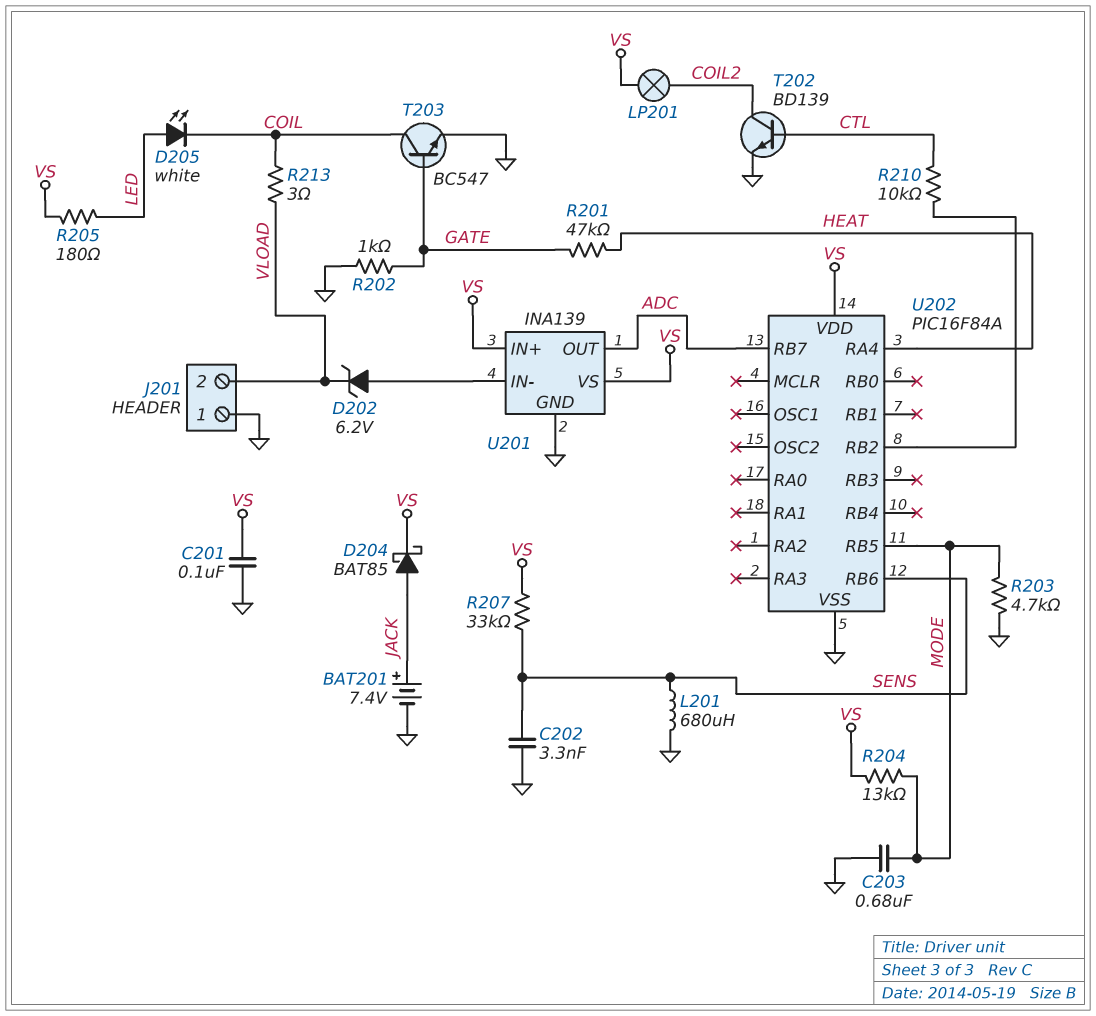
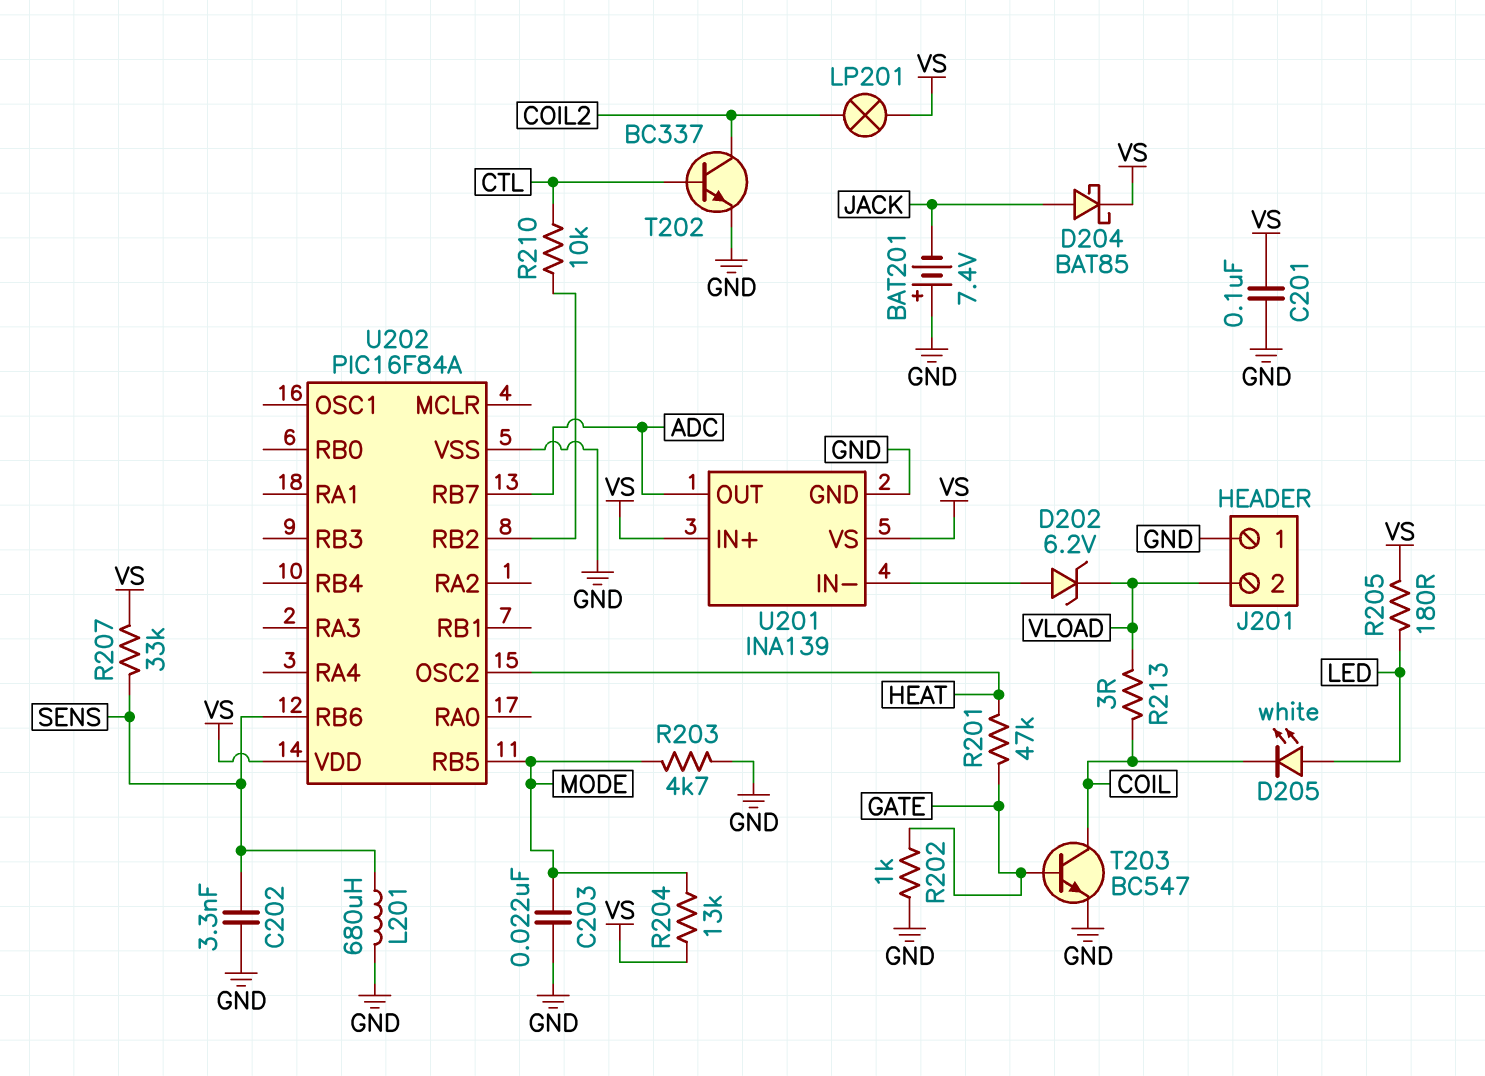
BAT201: 7.4V (plus JACK, minus GND) -> 7.4V (plus GND, minus JACK)
C203: 680nF (GND, MODE) -> 22nF (GND, MODE)
T202: NPN BD139 (B CTL, C COIL2, E GND) -> NPN BC337 (B CTL, C COIL2, E GND)
U202 pin OSC2: none -> HEAT
U202 pin RA4: HEAT -> none

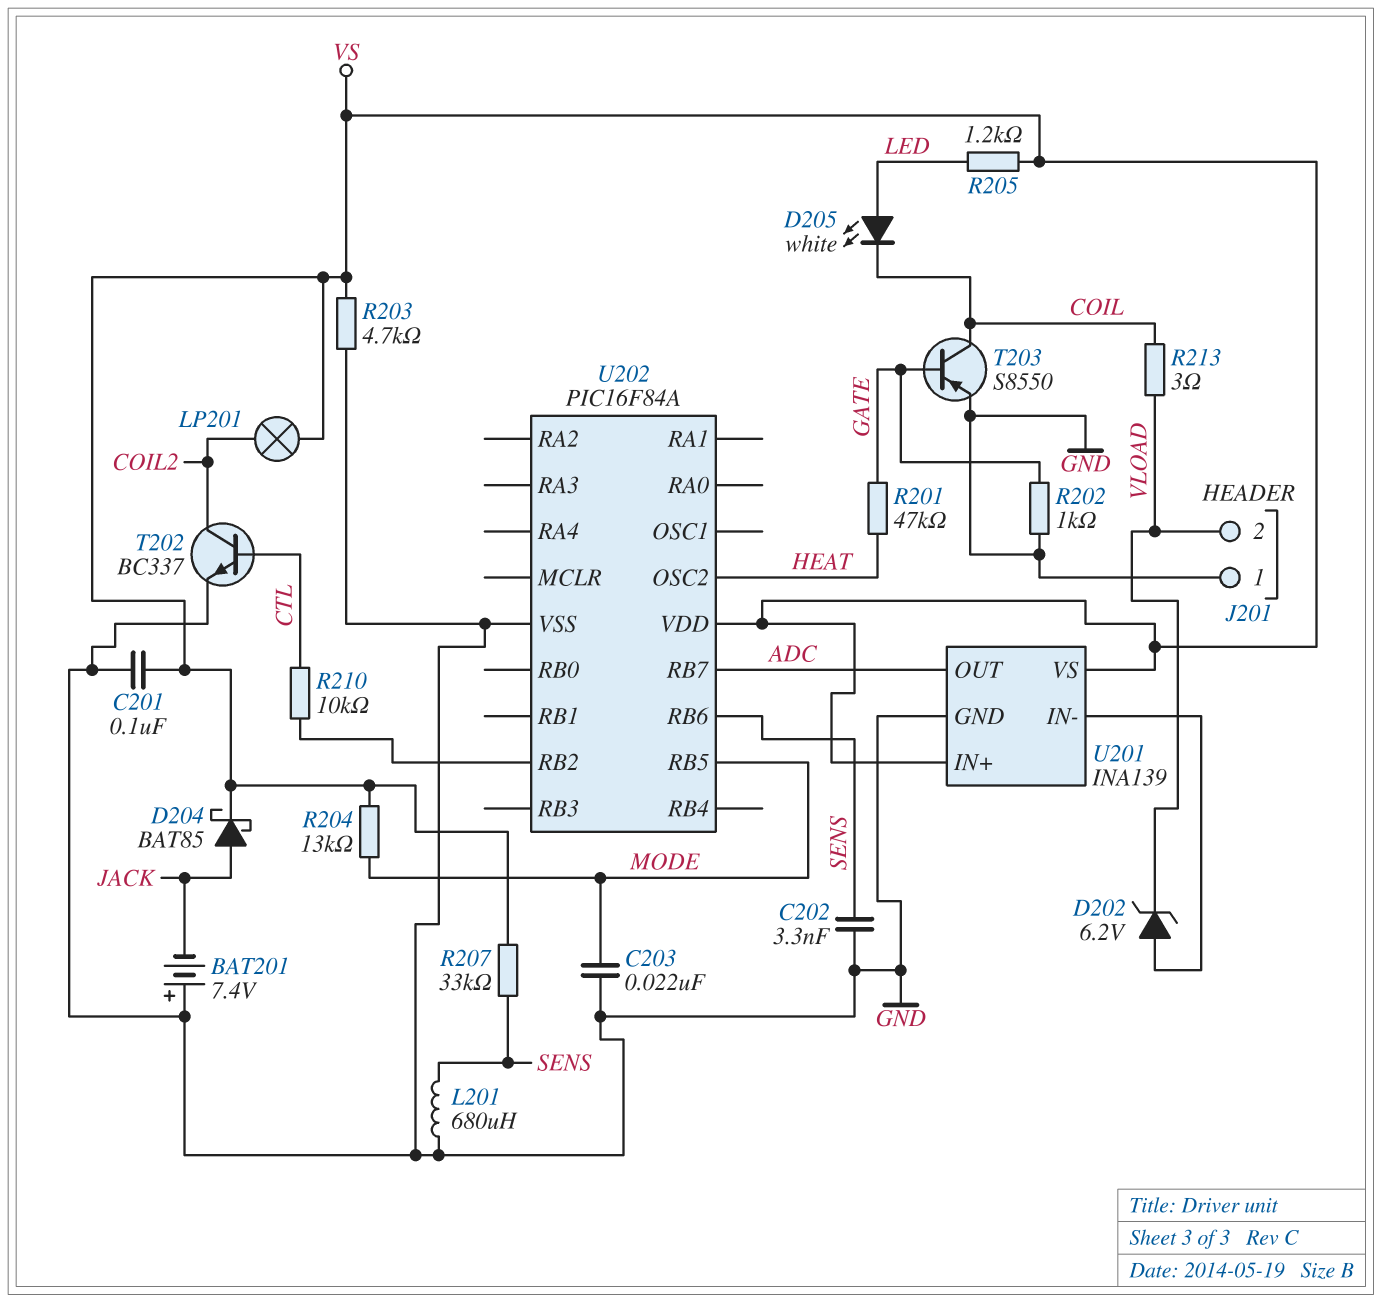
R203: 4.7k (GND, MODE) -> 4.7k (GND, VS)
R205: 180 (LED, VS) -> 1.2k (LED, VS)
T203: NPN BC547 (B GATE, C COIL, E GND) -> PNP S8550 (B GATE, C COIL, E GND)

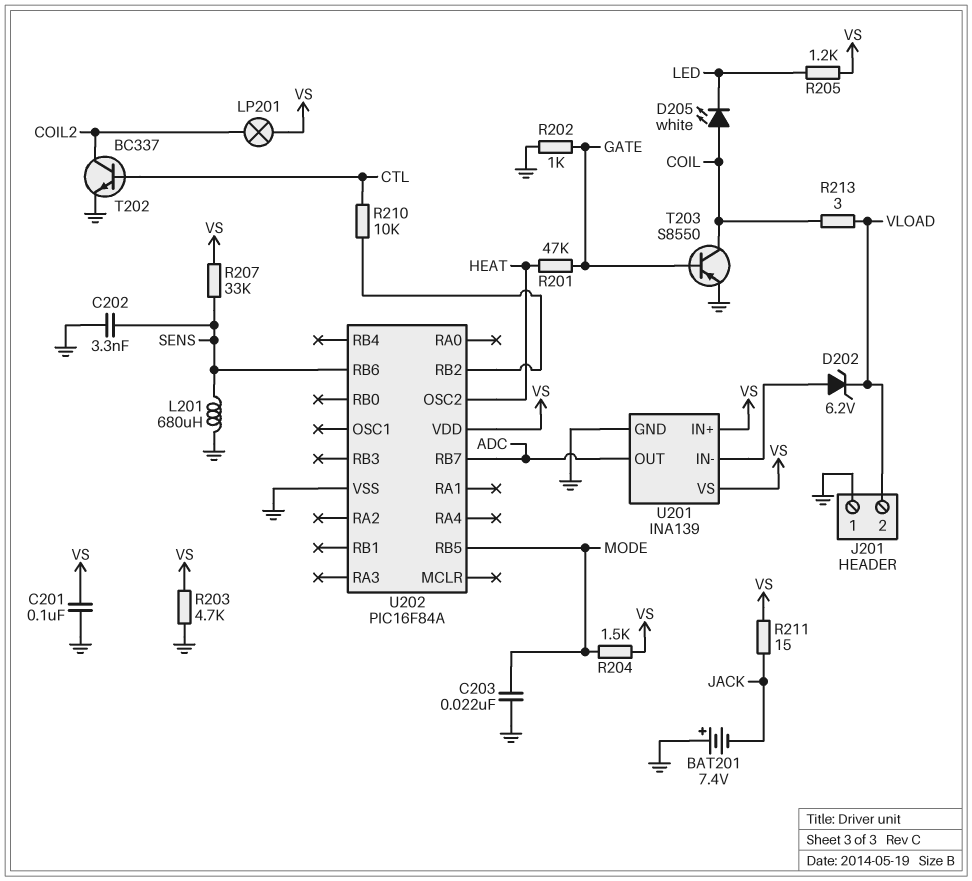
D204: schottky BAT85 (A JACK, K VS) -> none
D205: LED white (A LED, K COIL) -> LED white (A COIL, K LED)
R204: 13k (MODE, VS) -> 1.5k (MODE, VS)
R211: none -> 15 (JACK, VS)

